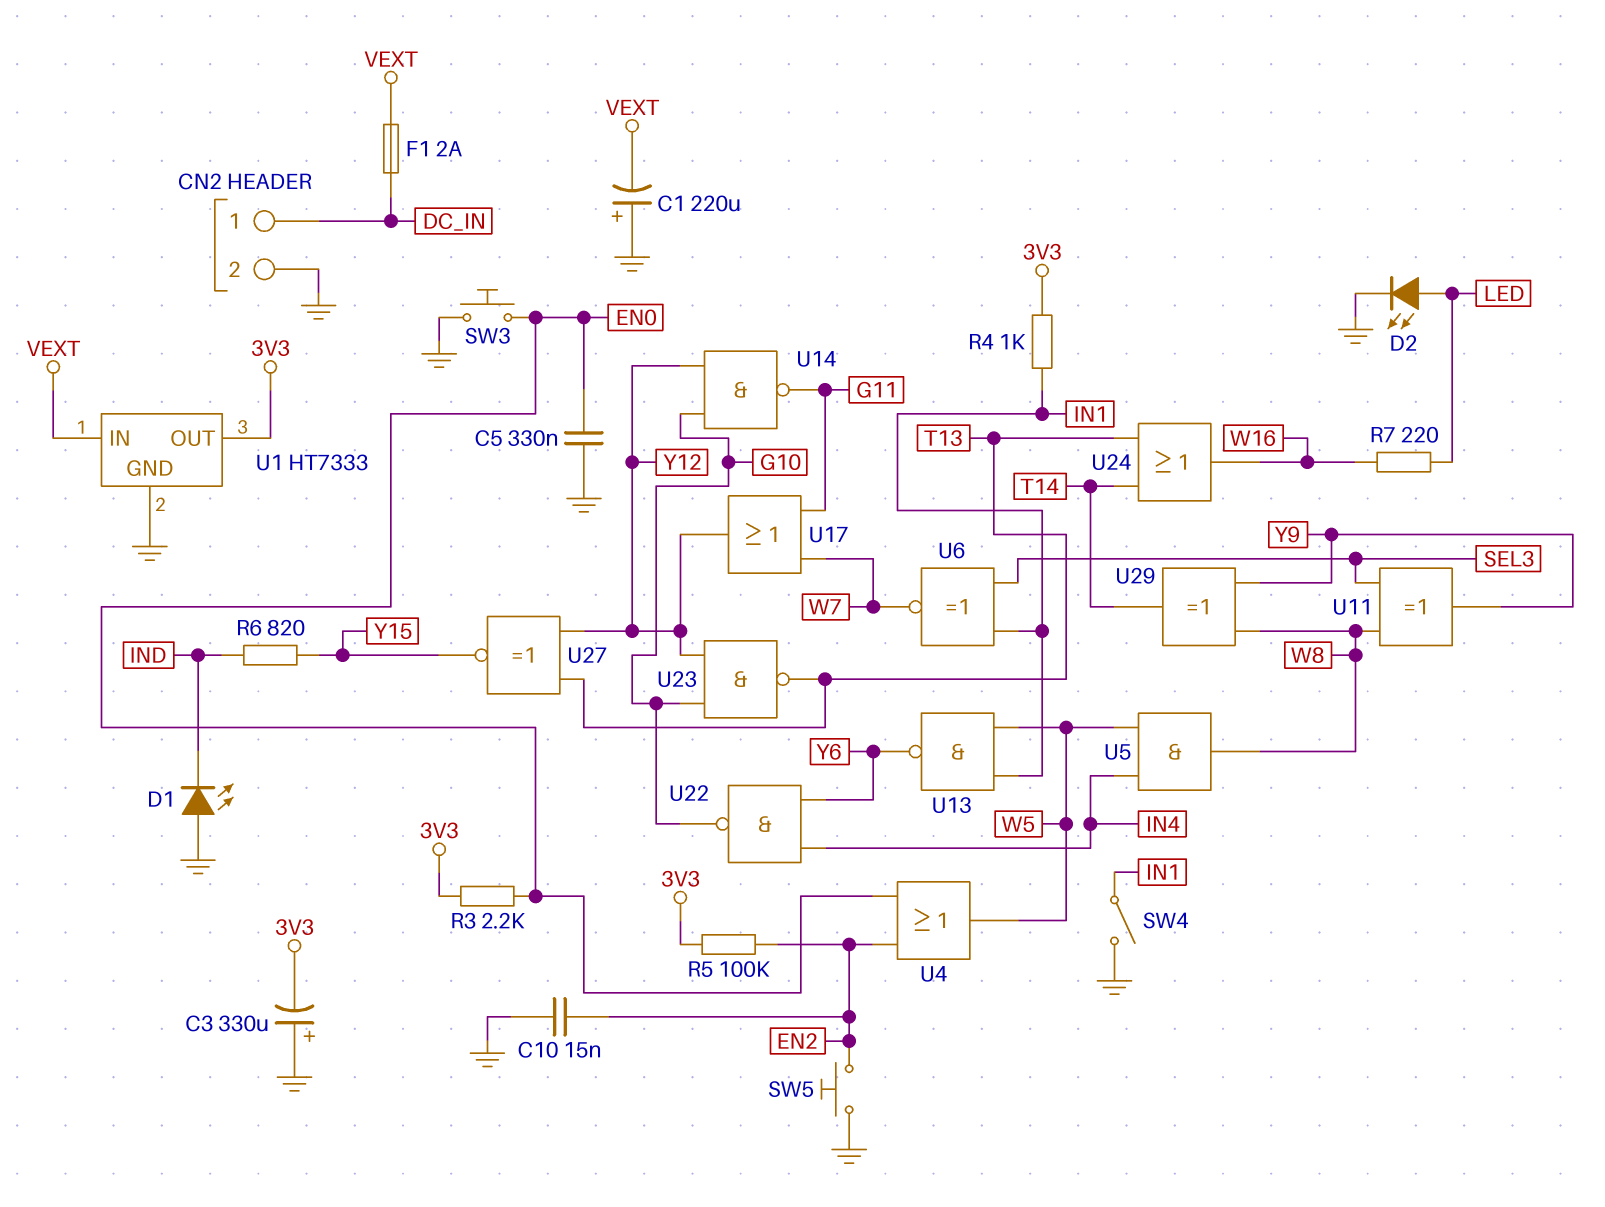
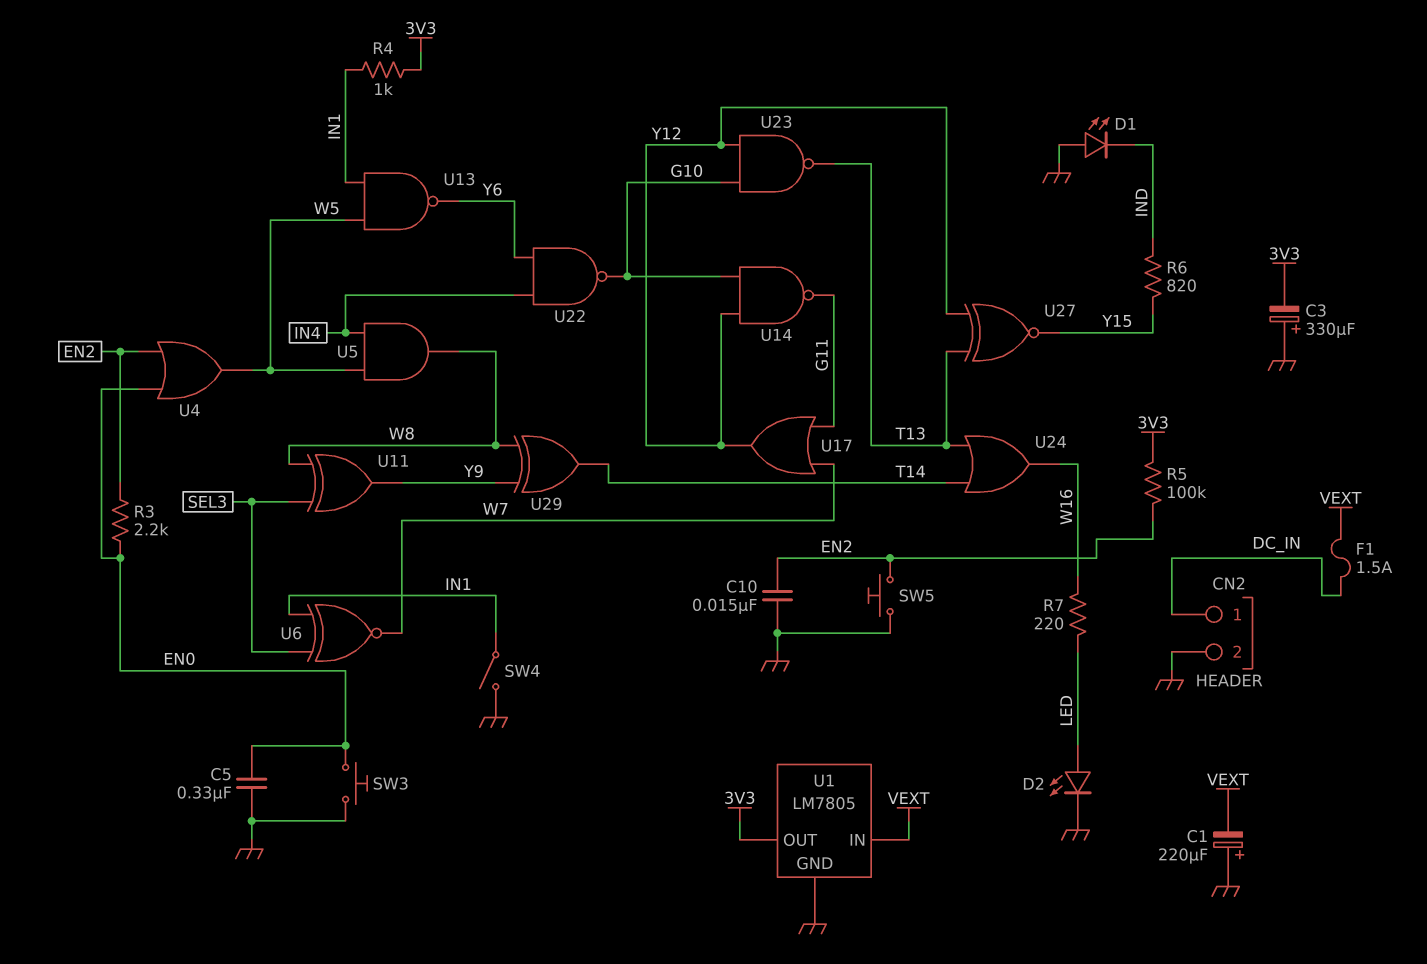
F1: 2A (DC_IN, VEXT) -> 1.5A (DC_IN, VEXT)
R3: 2.2k (3V3, EN0) -> 2.2k (EN0, EN2)
U1: HT7333 -> LM7805

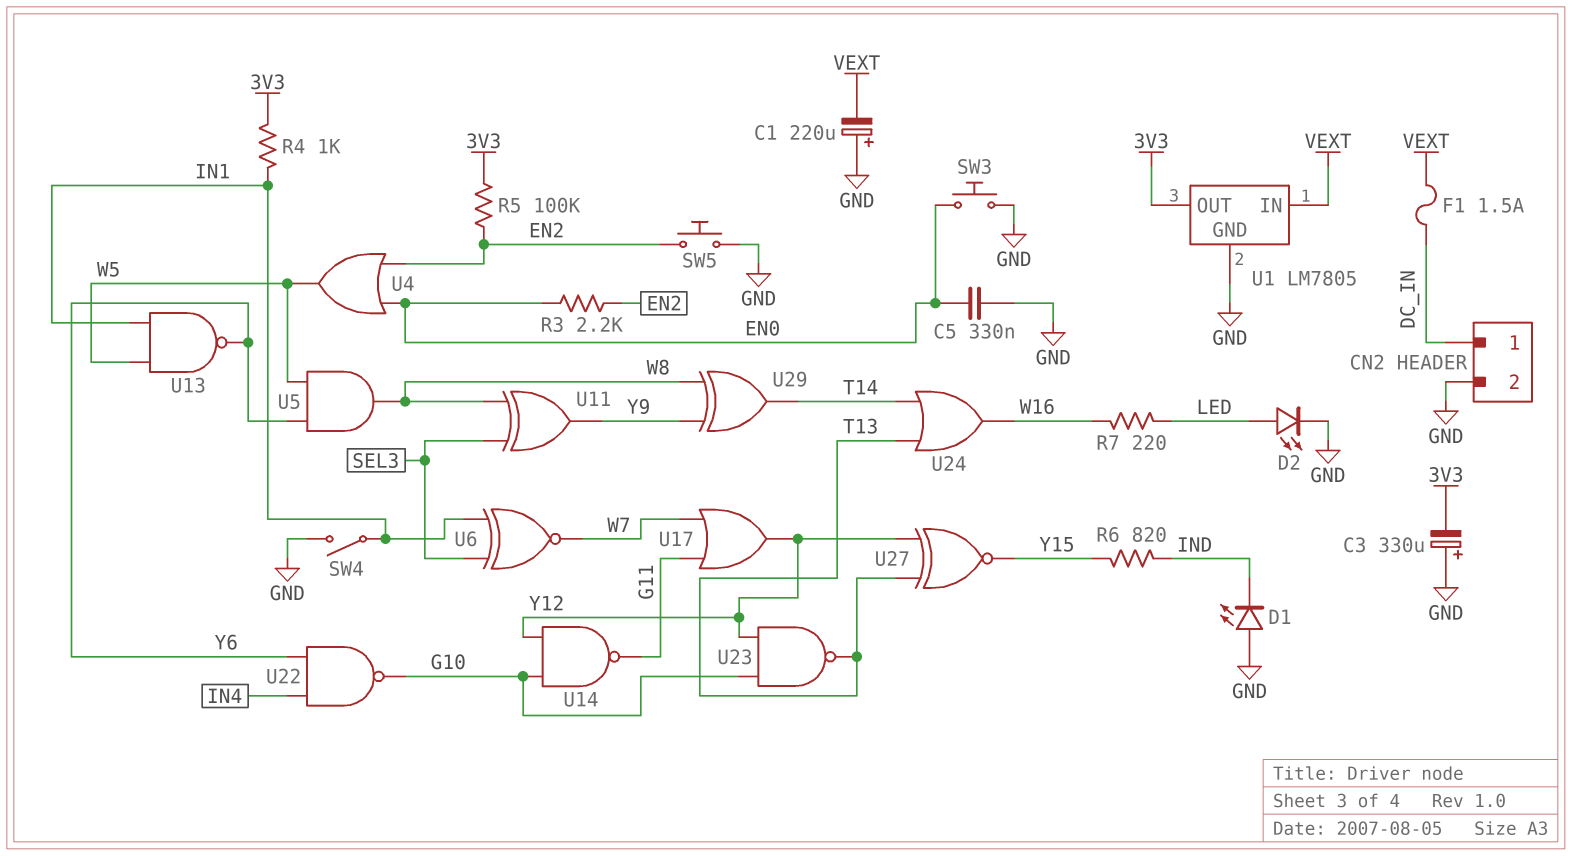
C10: 15nF (EN2, GND) -> none
U5: AND (in IN4, in W5, out W8) -> AND (in W5, in Y6, out W8)

